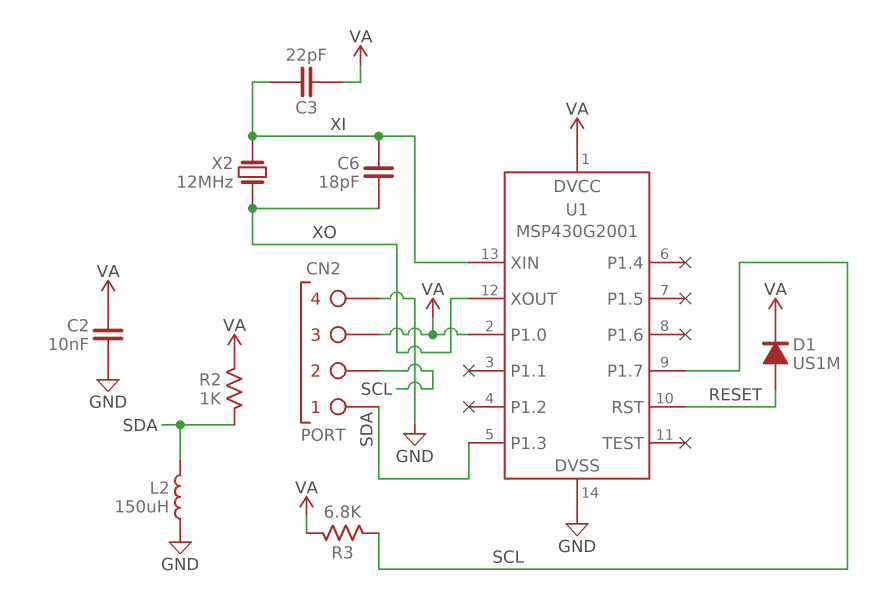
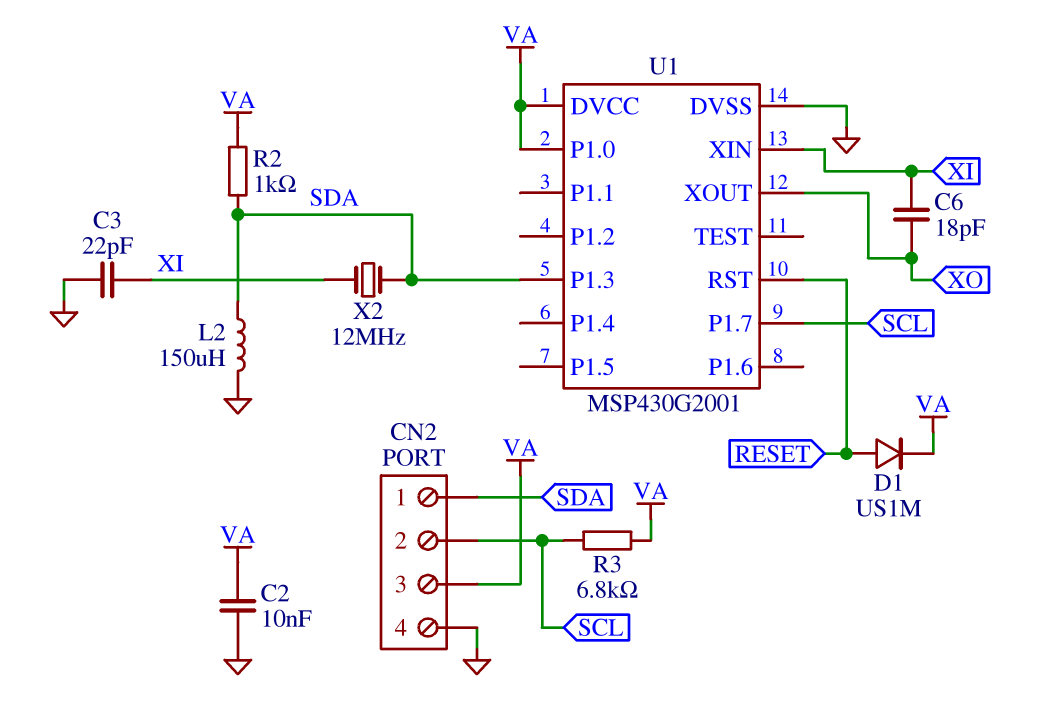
C3: 22pF (VA, XI) -> 22pF (GND, XI)
X2: 12MHz (XI, XO) -> 12MHz (SDA, XI)

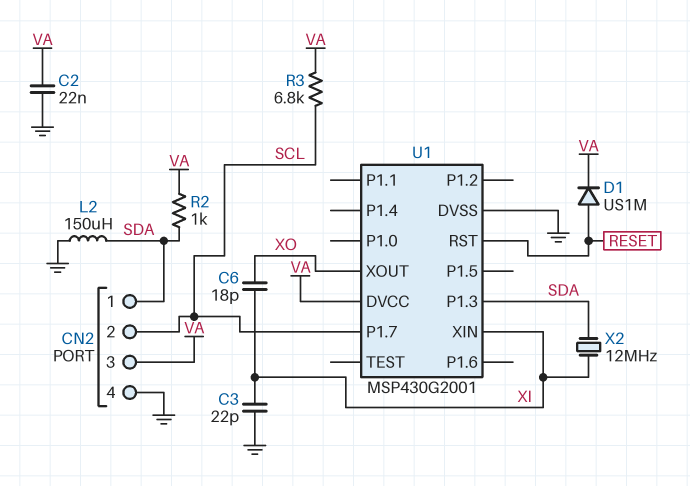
C2: 10nF (GND, VA) -> 22nF (GND, VA)
U1 pin P1.0: VA -> none

